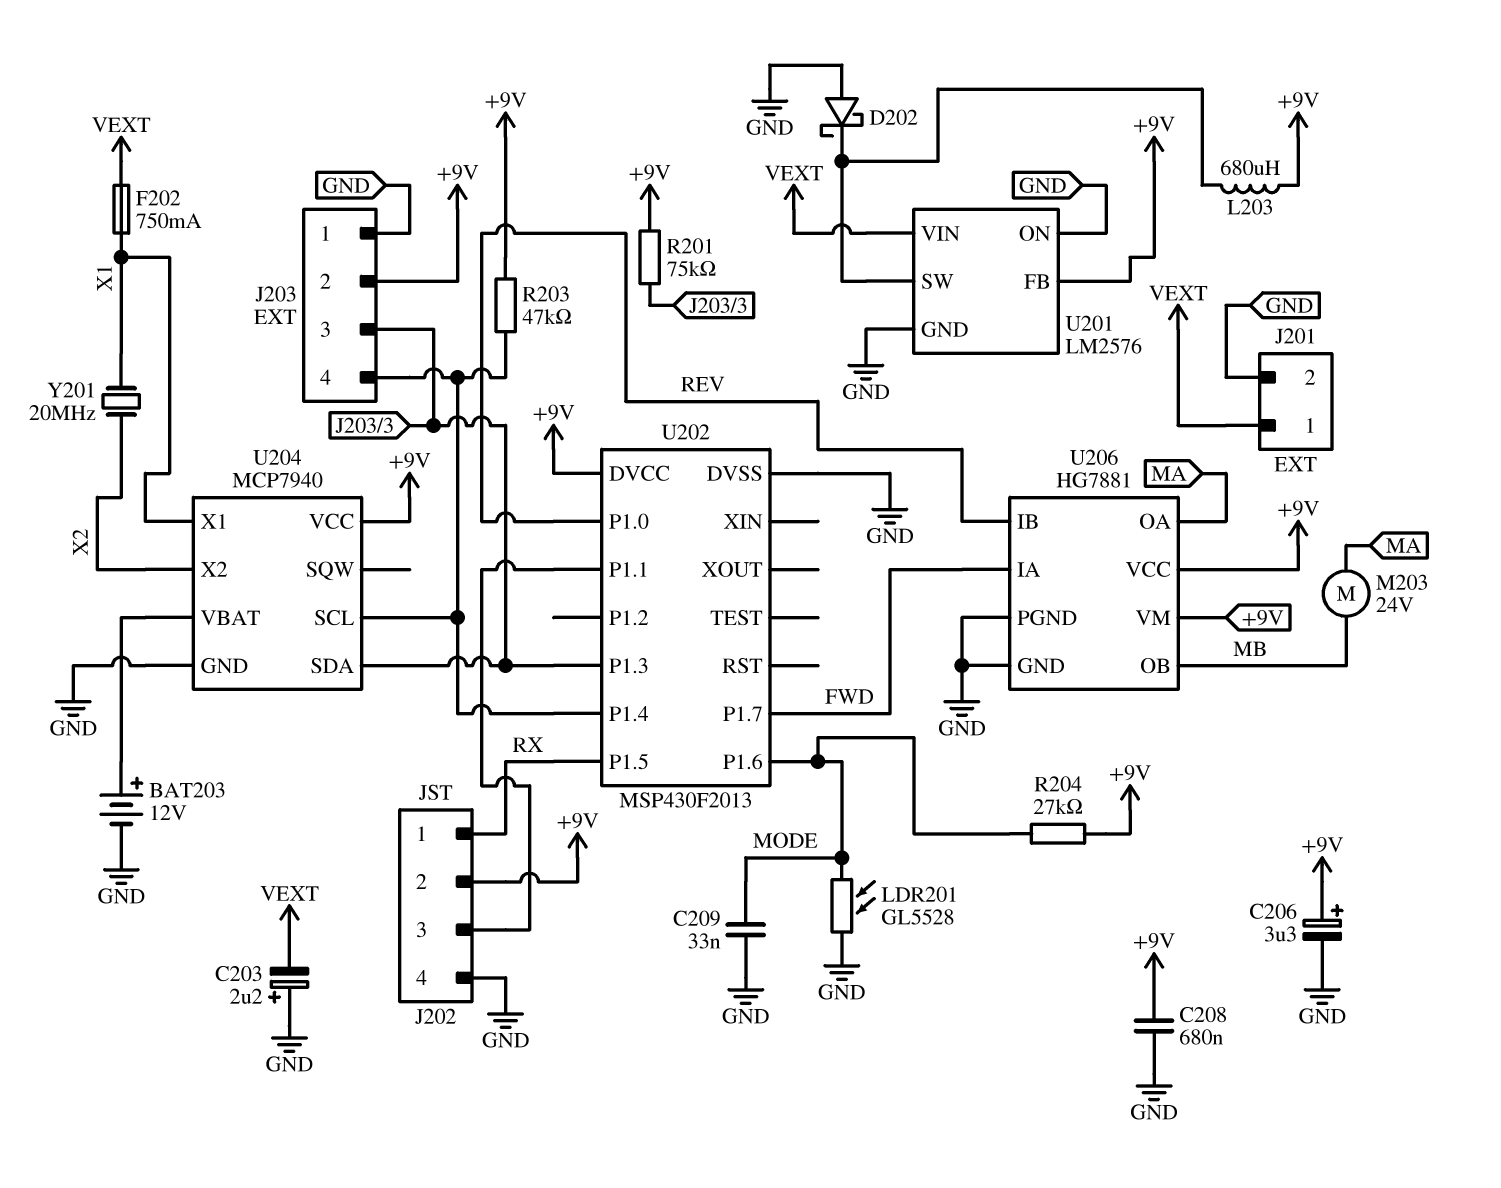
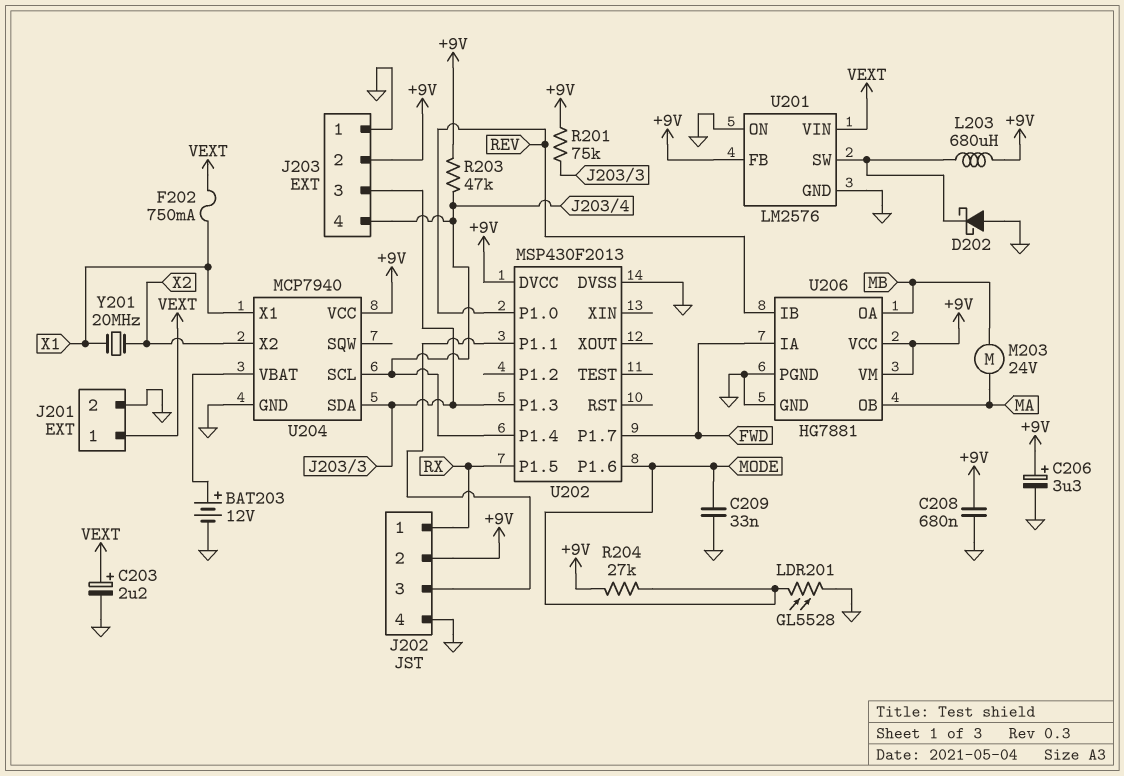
C203: 2.2uF (plus GND, minus VEXT) -> 2.2uF (plus VEXT, minus GND)
U206 pin OA: MA -> MB
U206 pin OB: MB -> MA

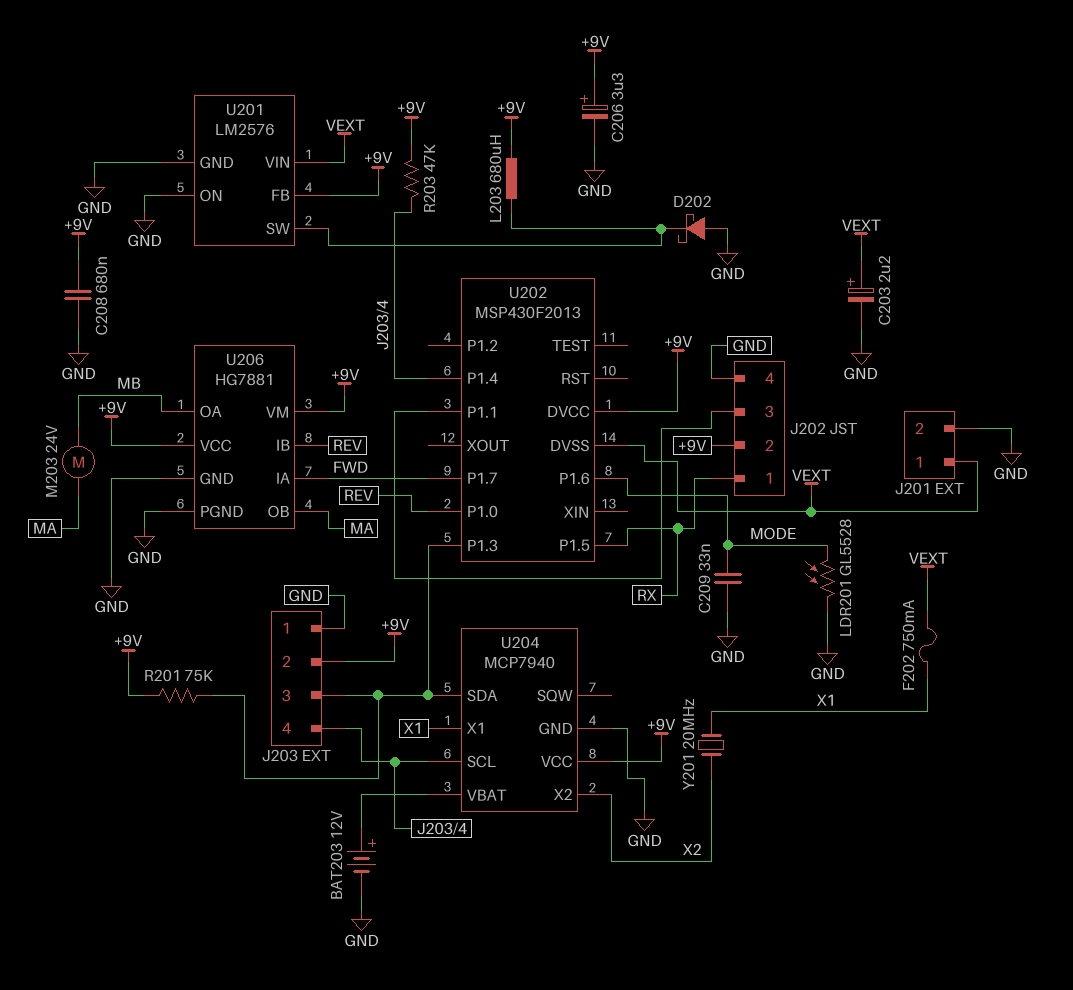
R204: 27k (+9V, MODE) -> none
U202 pin DVSS: GND -> VEXT

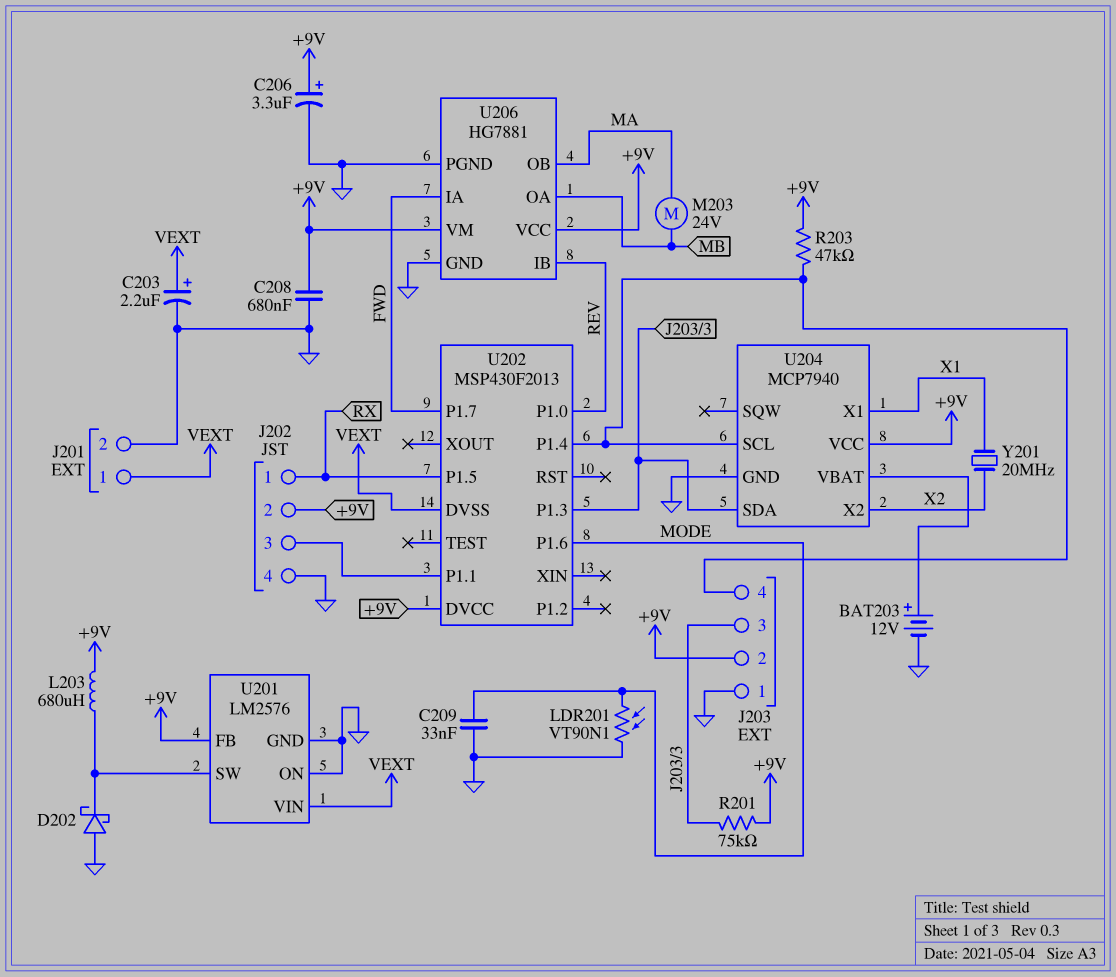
F202: 750mA (VEXT, X1) -> none
LDR201: GL5528 (GND, MODE) -> VT90N1 (GND, MODE)

